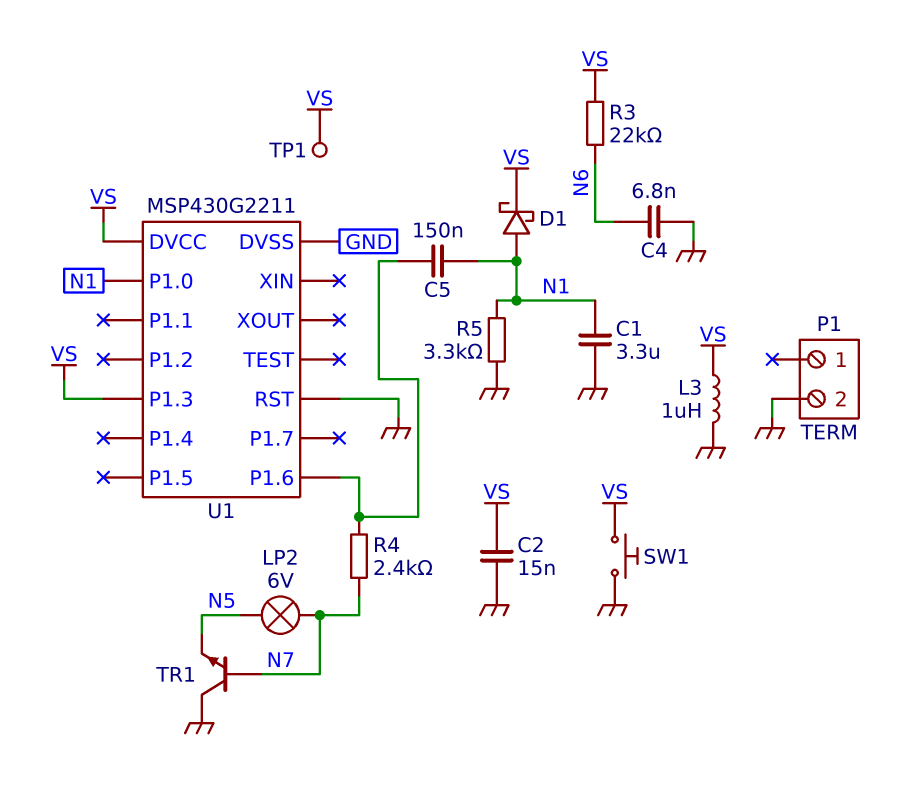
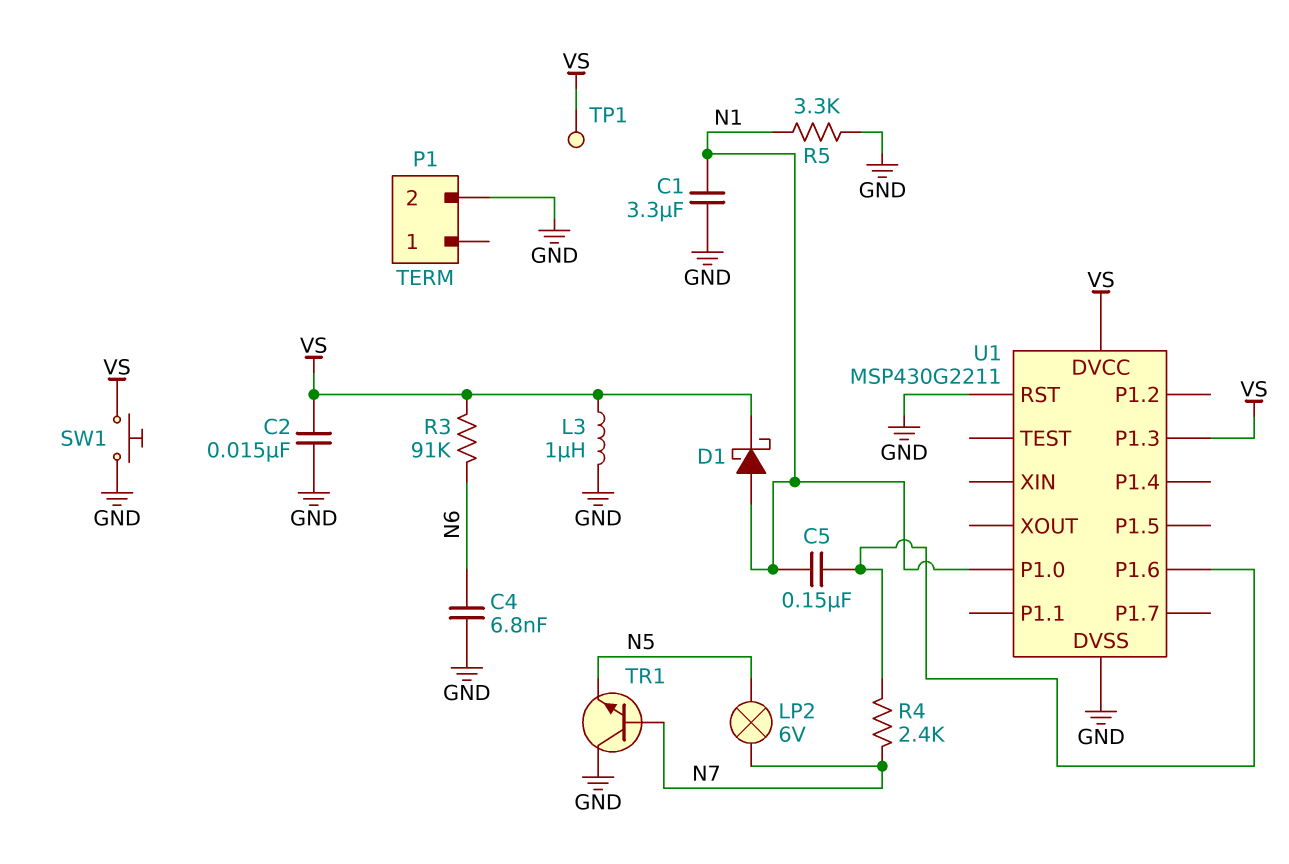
R3: 22k (N6, VS) -> 91k (N6, VS)

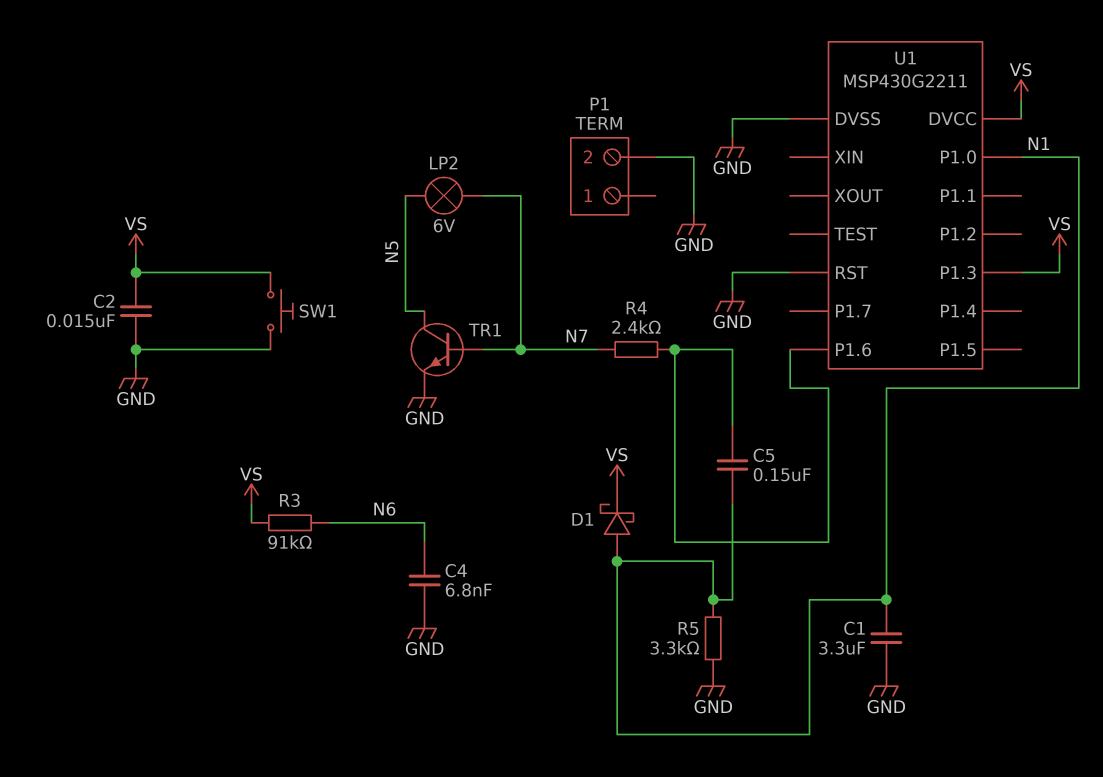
L3: 1uH (GND, VS) -> none
TP1: test point (VS) -> none
TR1: NPN (B N7, C GND, E N5) -> NPN (B N7, C N5, E GND)

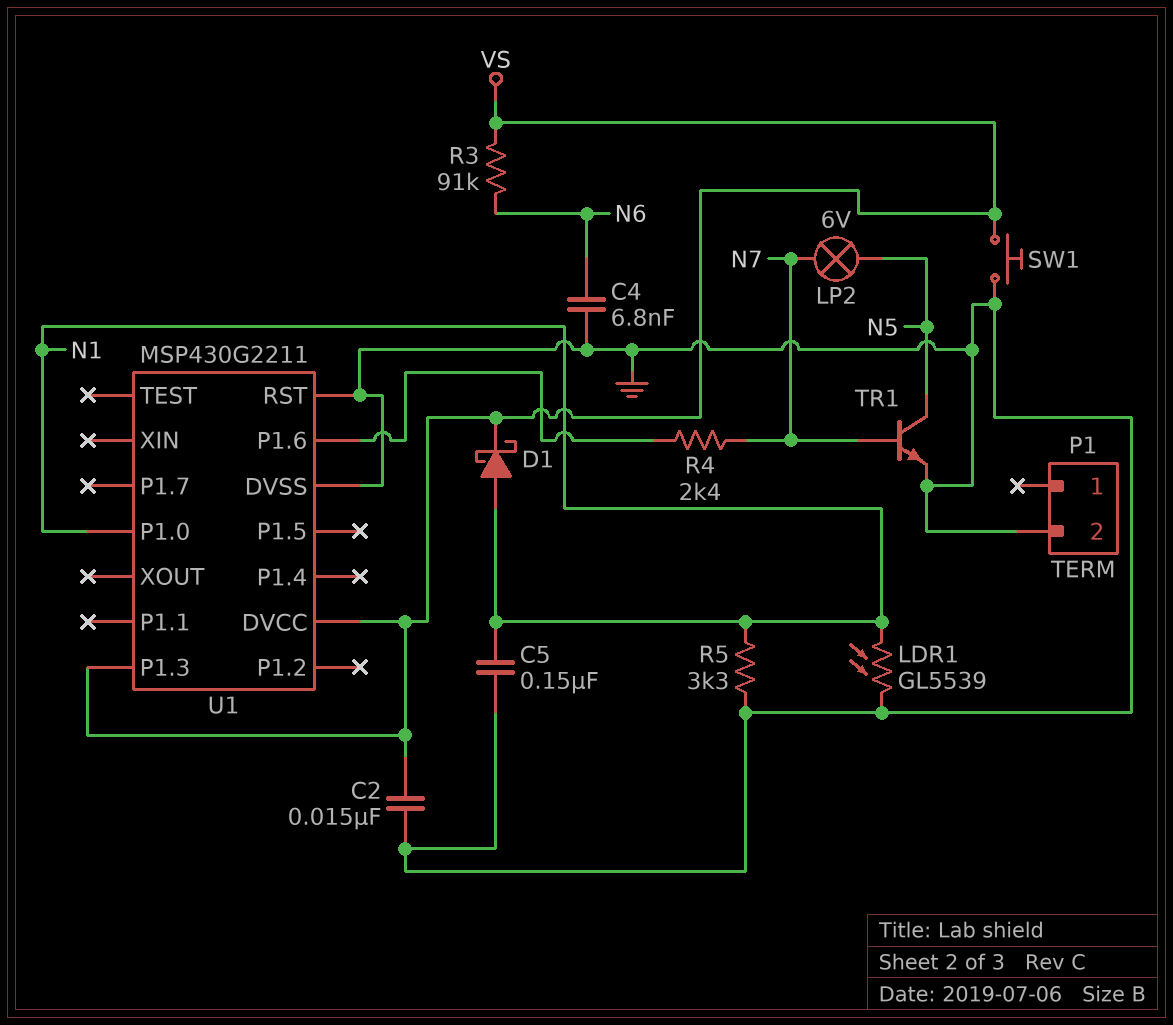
C1: 3.3uF (GND, N1) -> none
C5: 150nF (N1, U1/P1.6) -> 150nF (GND, N1)
LDR1: none -> GL5539 (GND, N1)

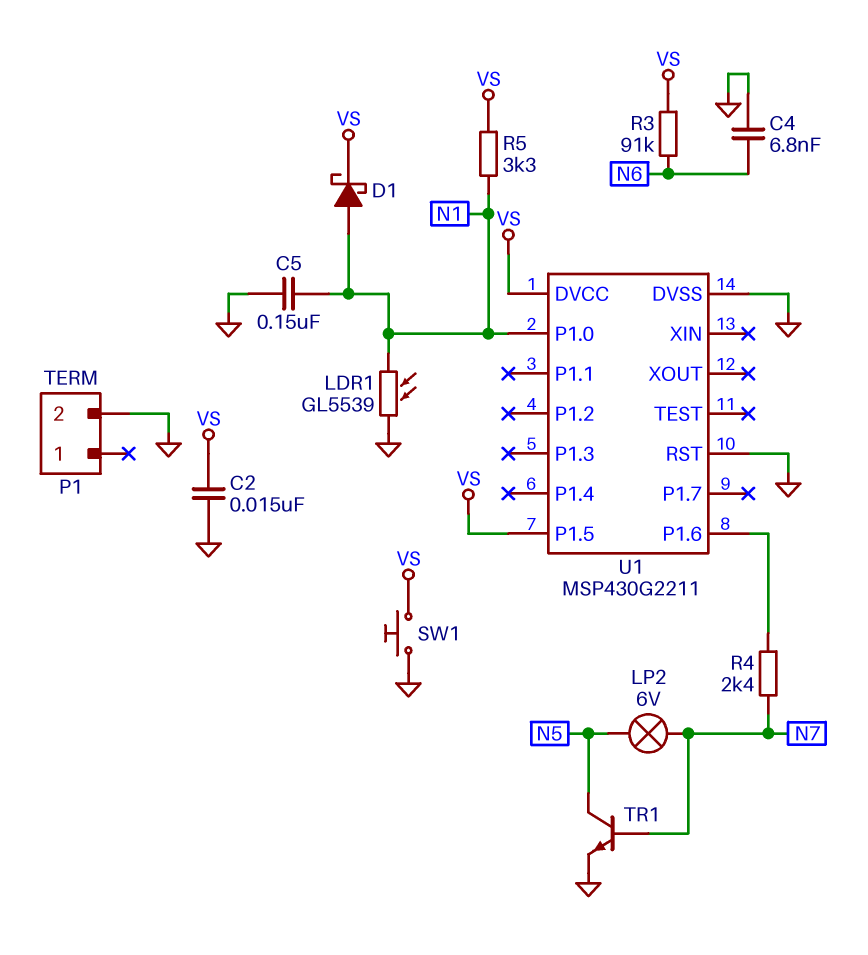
R5: 3.3k (GND, N1) -> 3.3k (N1, VS)
U1 pin P1.3: VS -> none
U1 pin P1.5: none -> VS

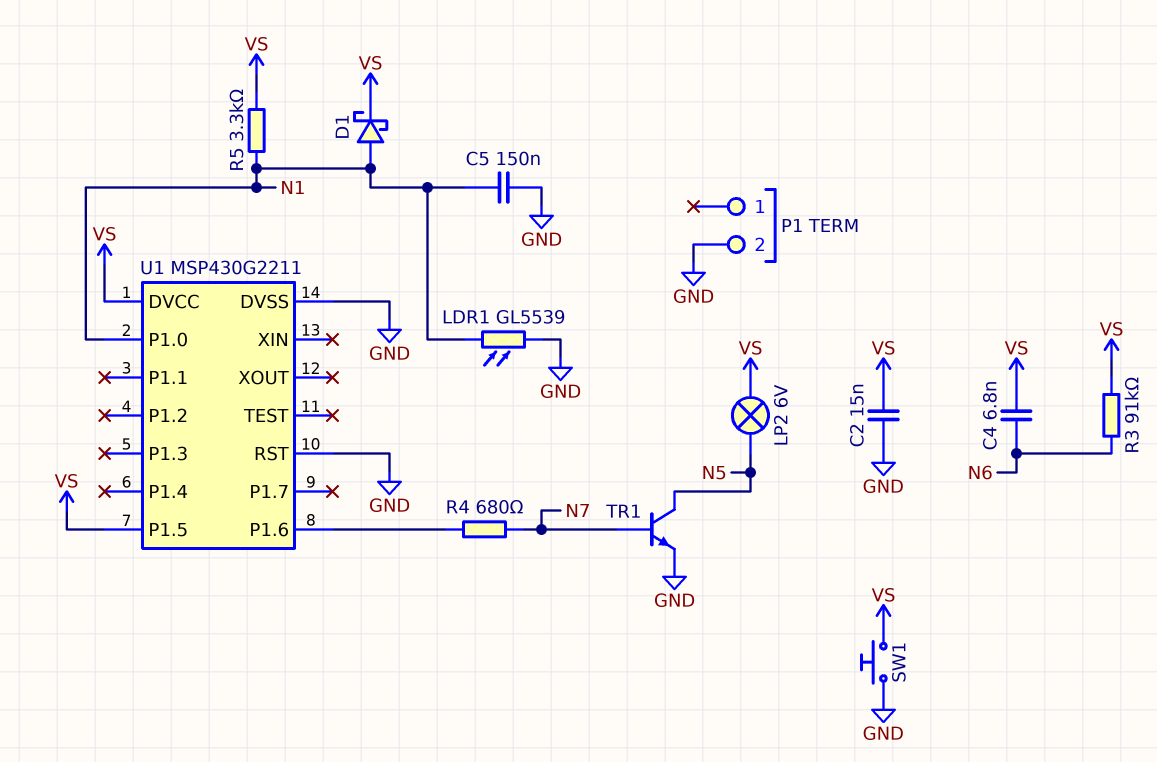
C4: 6.8nF (GND, N6) -> 6.8nF (N6, VS)
LP2: lamp 6V (N5, N7) -> lamp 6V (N5, VS)
R4: 2.4k (N7, U1/P1.6) -> 680 (N7, U1/P1.6)

